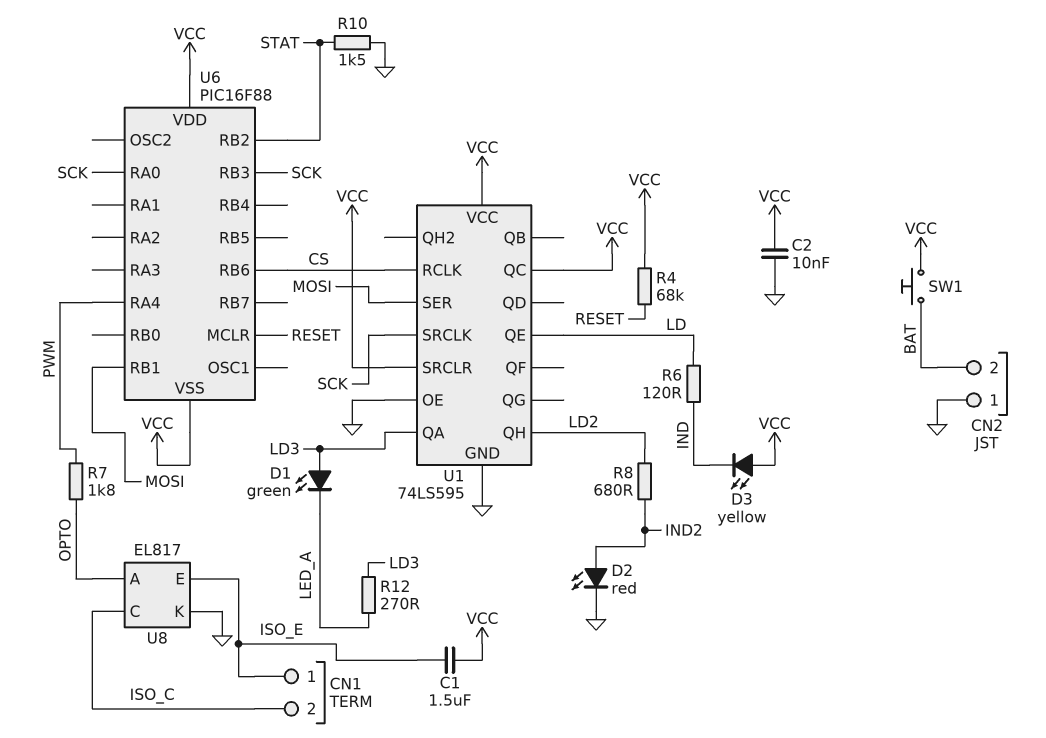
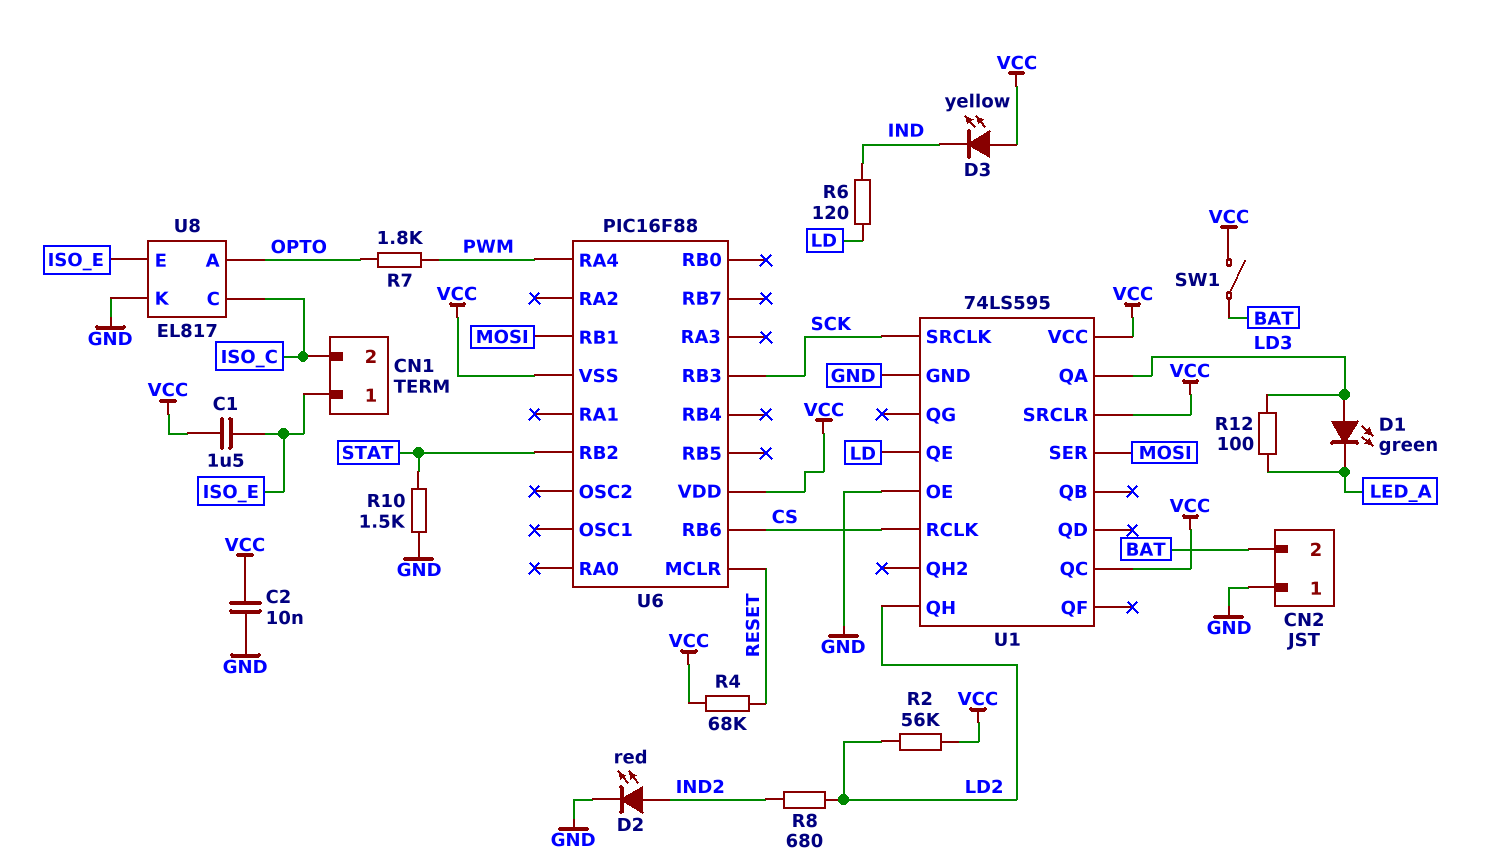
R2: none -> 56k (LD2, VCC)
R12: 270 (LD3, LED_A) -> 100 (LD3, LED_A)
SW1: button (BAT, VCC) -> switch (BAT, VCC)
U6 pin RA0: SCK -> none

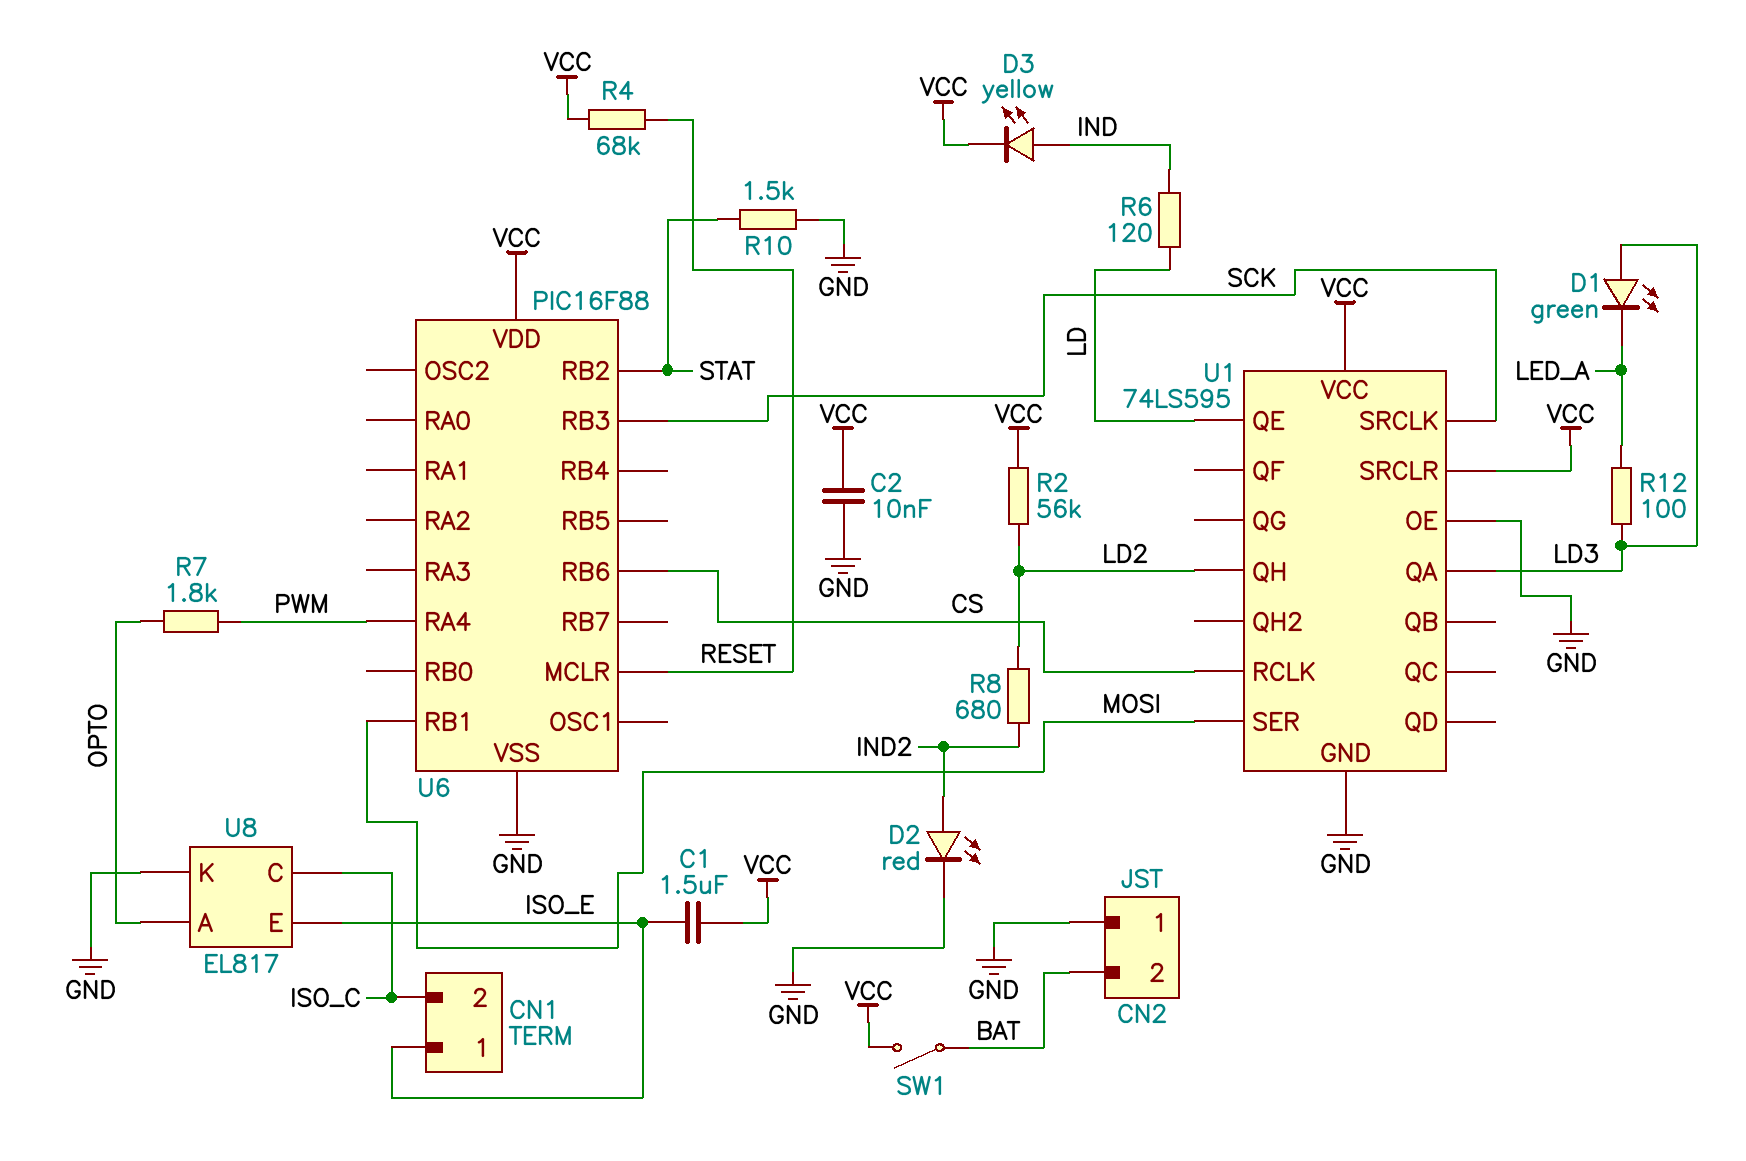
D3: LED yellow (A VCC, K IND) -> LED yellow (A IND, K VCC)
U1 pin QC: VCC -> none
U6 pin VSS: VCC -> GND

